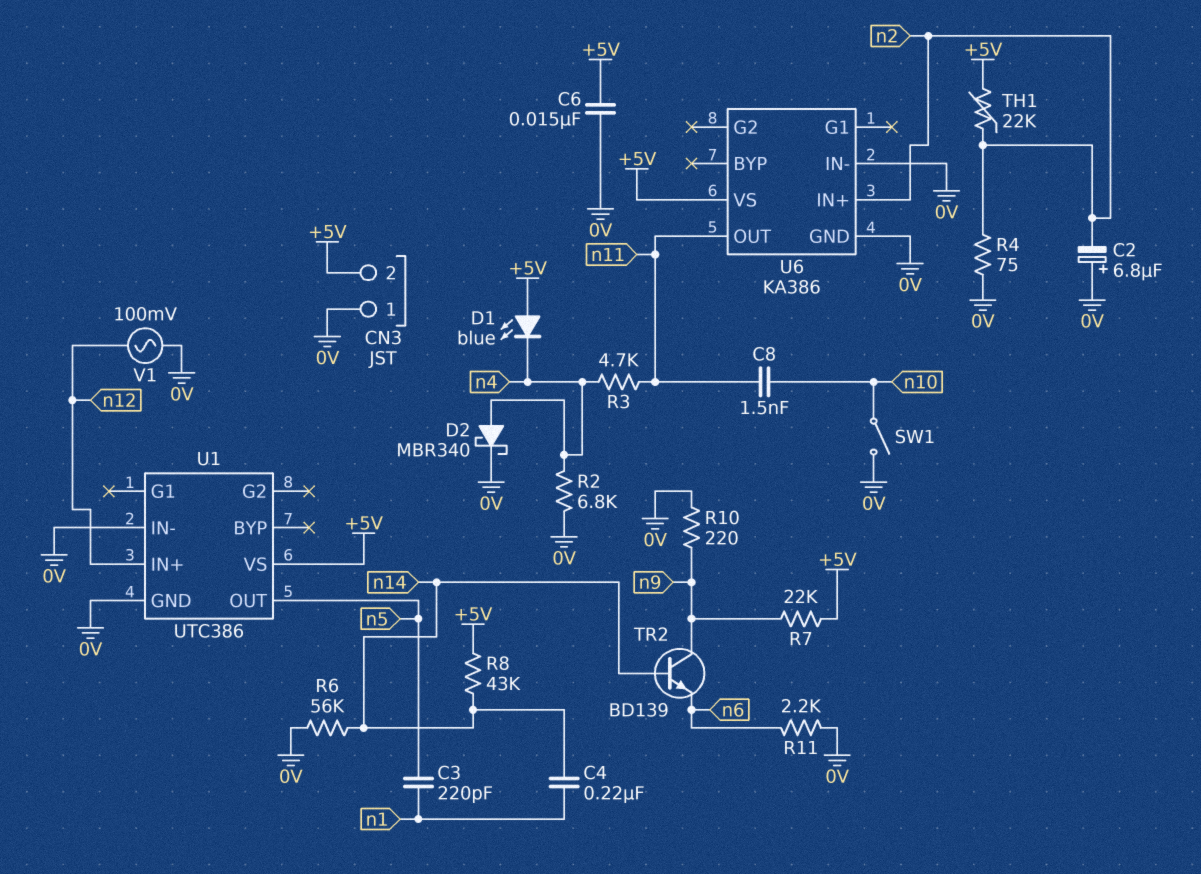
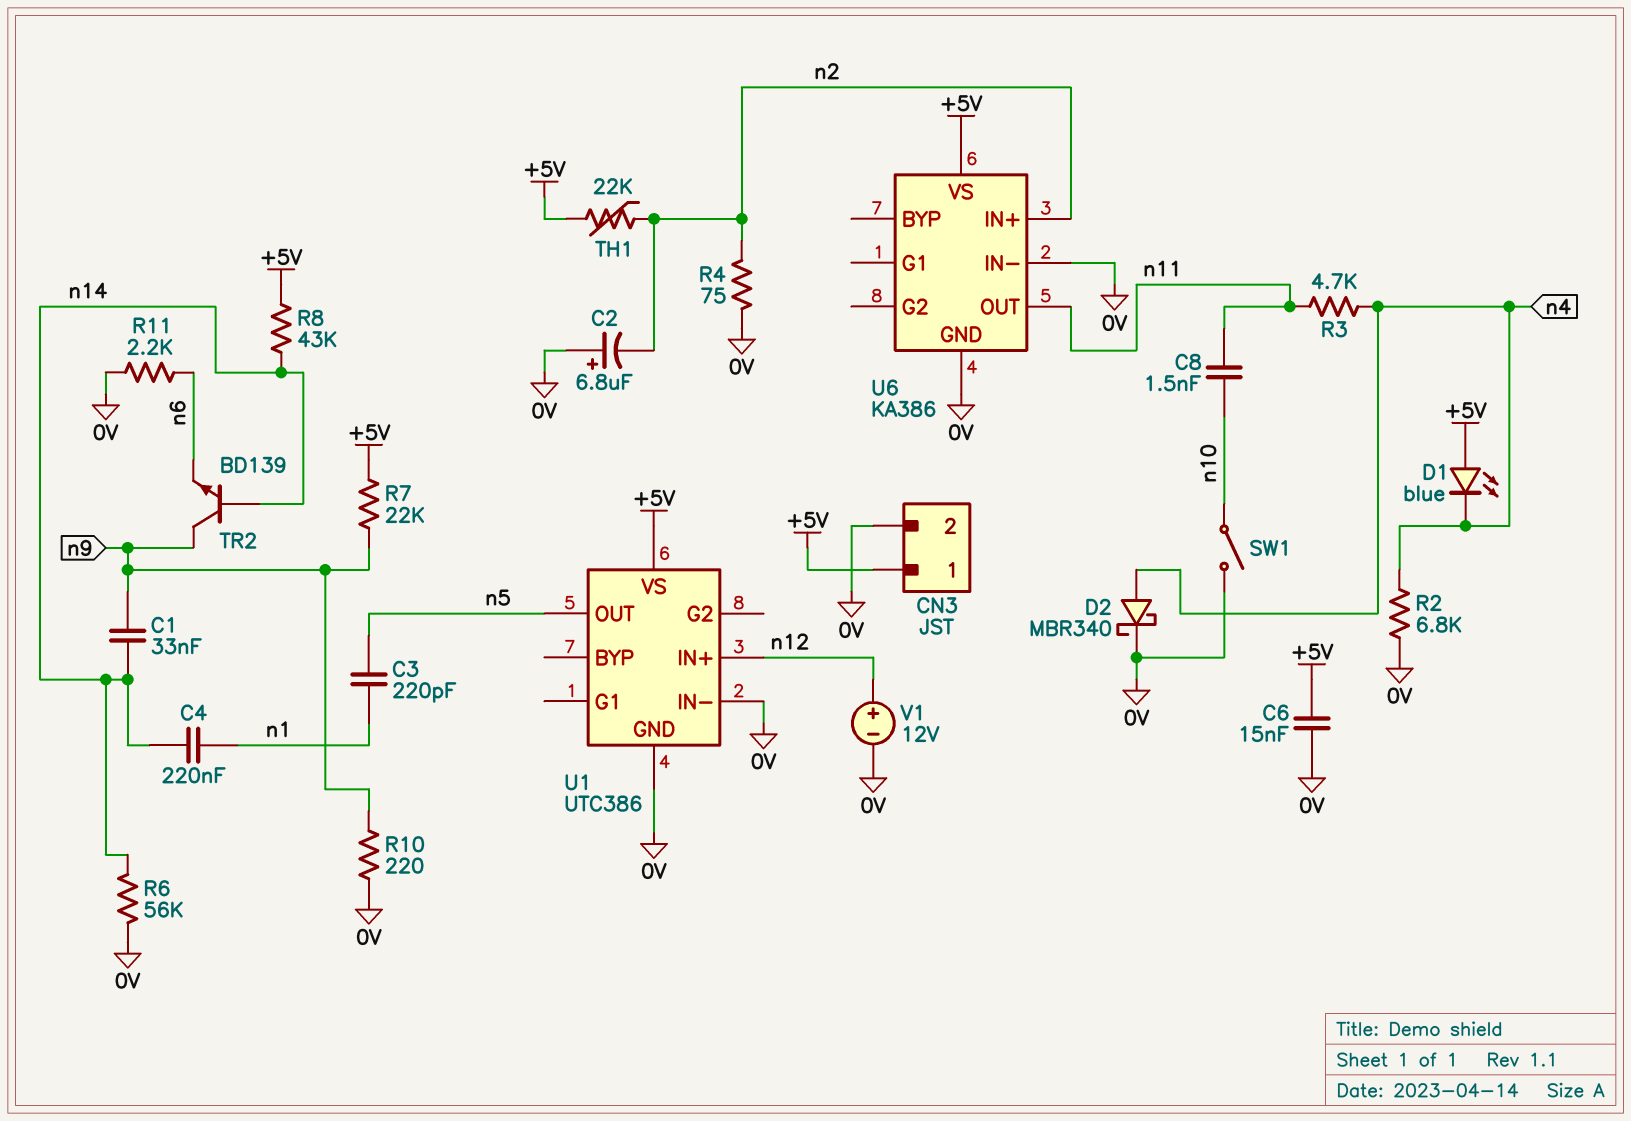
C1: none -> 33nF (n9, n14)
CN3 pin 1: 0V -> +5V
CN3 pin 2: +5V -> 0V
V1: AC 100mV (0V, n12) -> 12V (plus n12, minus 0V)

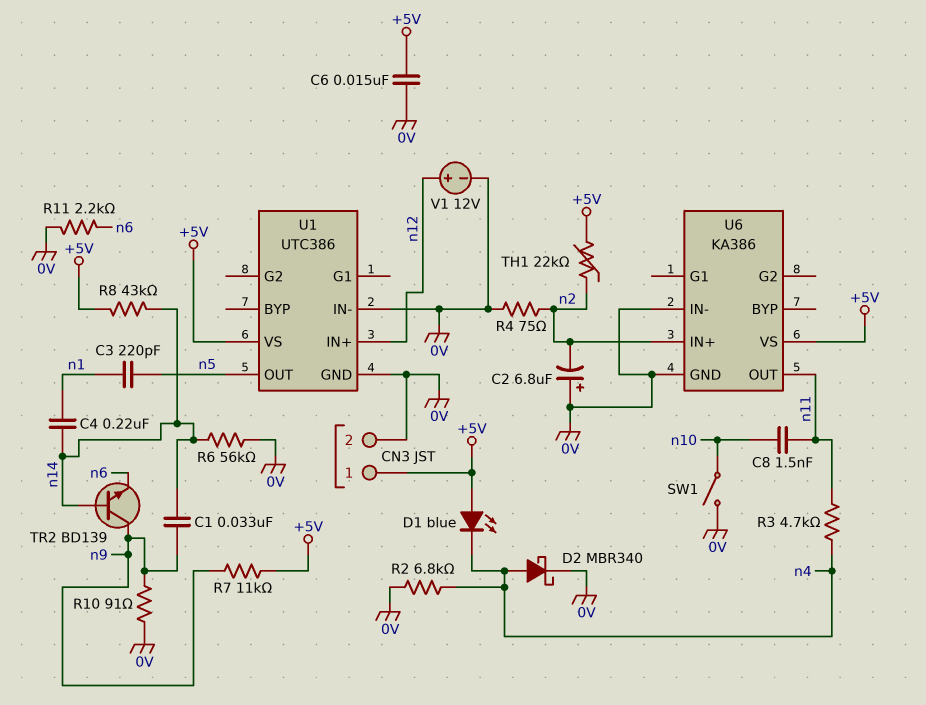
R7: 22k (+5V, n9) -> 11k (+5V, n9)
R10: 220 (0V, n9) -> 91 (0V, n9)

